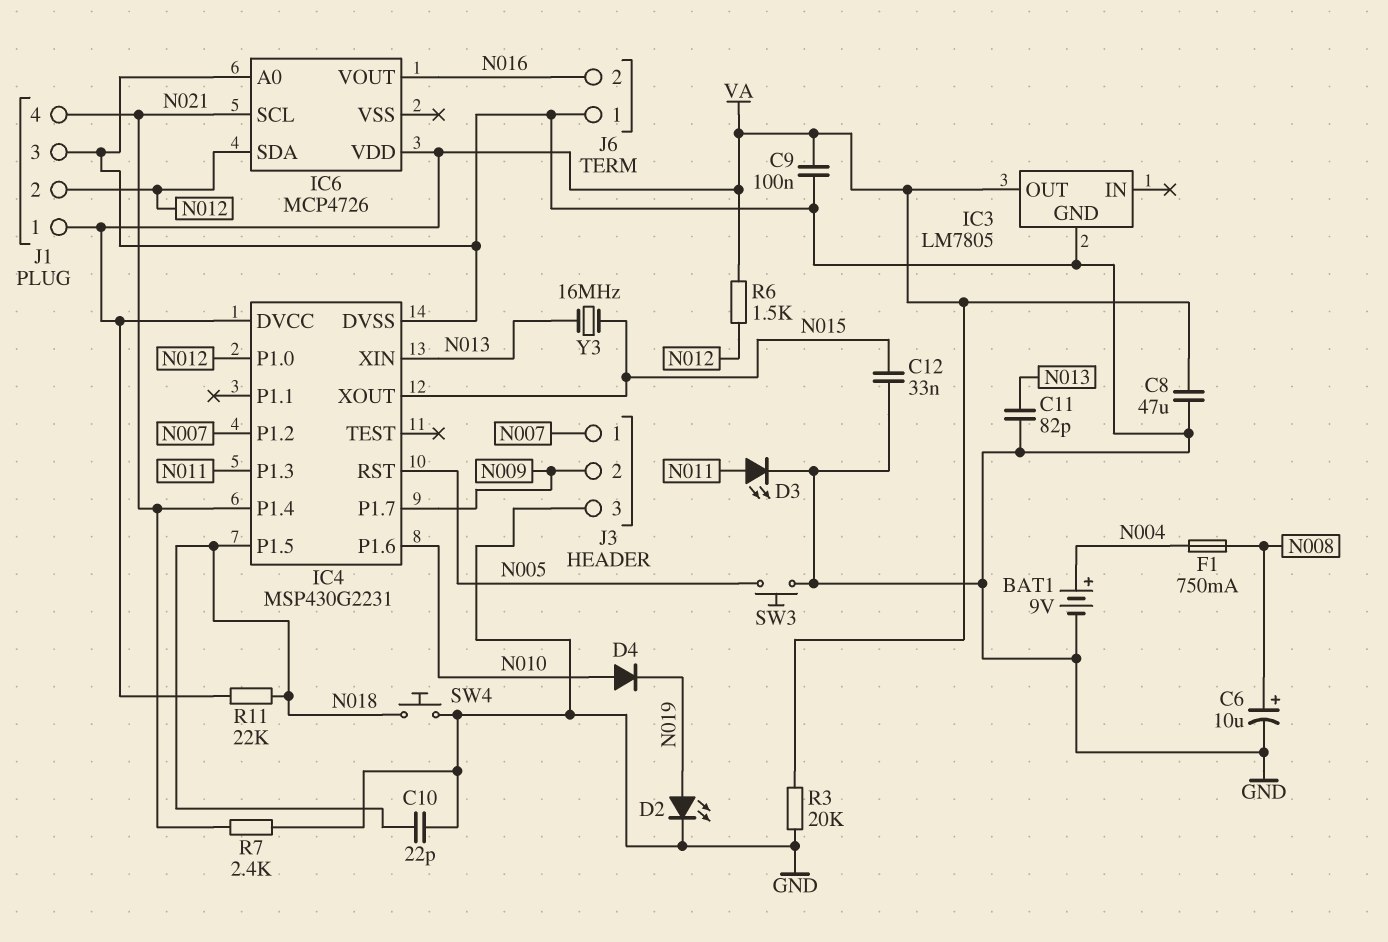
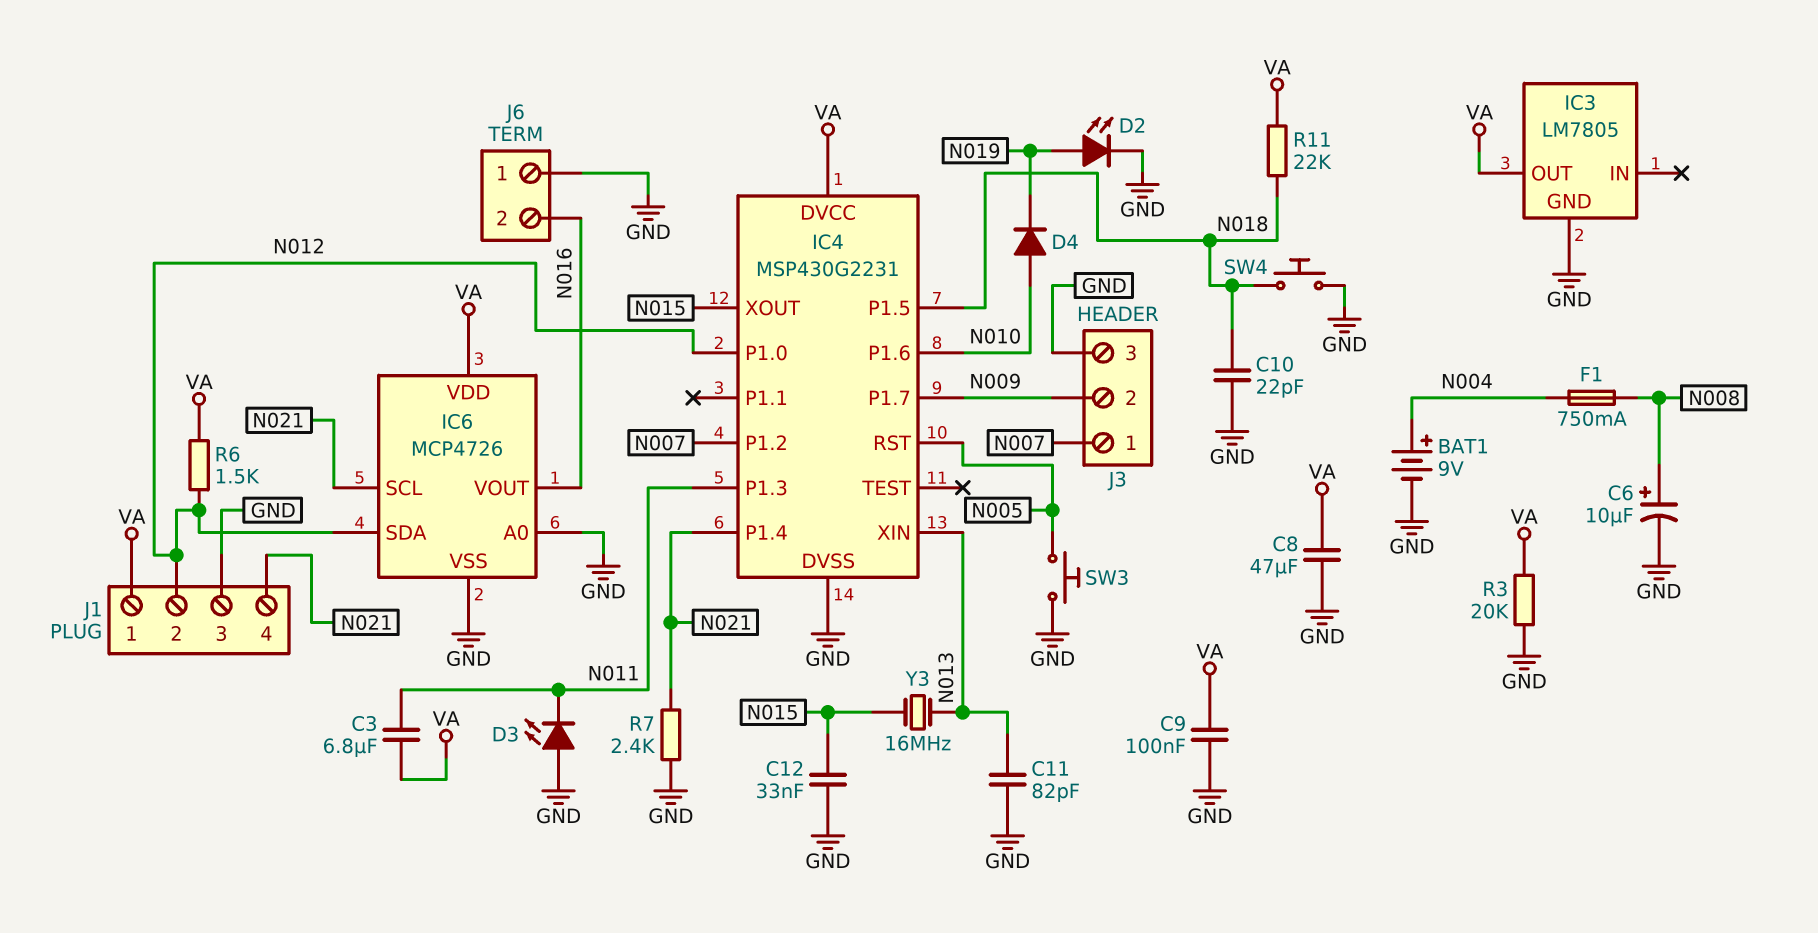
C3: none -> 6.8uF (N011, VA)
D3: LED (A N011, K GND) -> LED (A GND, K N011)
IC6 pin VSS: none -> GND

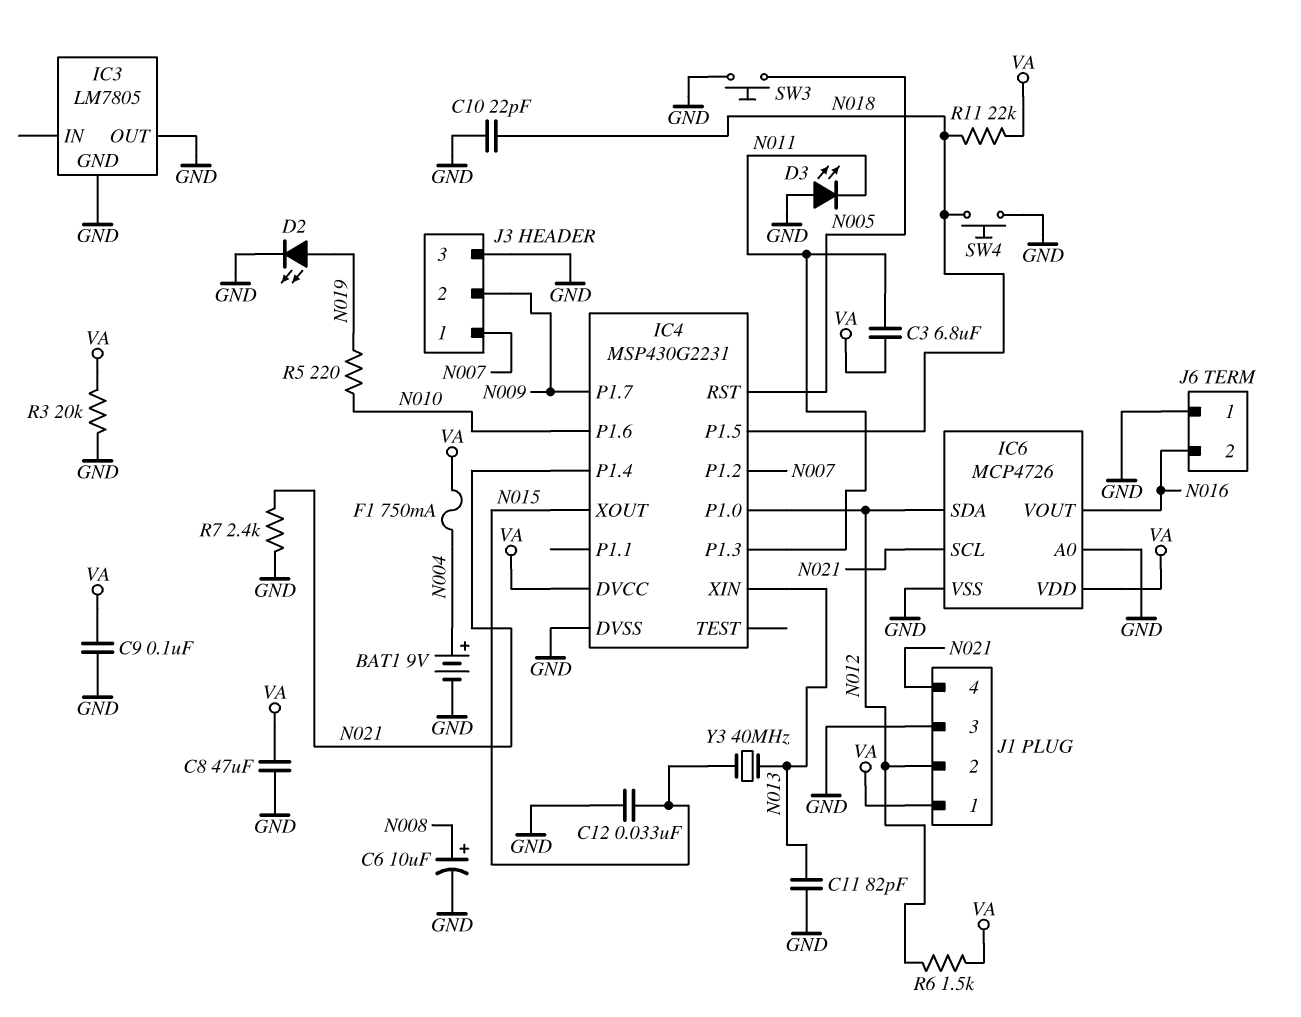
D4: diode (A N010, K N019) -> none
F1: 750mA (N004, N008) -> 750mA (N004, VA)
IC3 pin OUT: VA -> GND
R5: none -> 220 (N010, N019)
Y3: 16MHz (N013, N015) -> 40MHz (N013, N015)

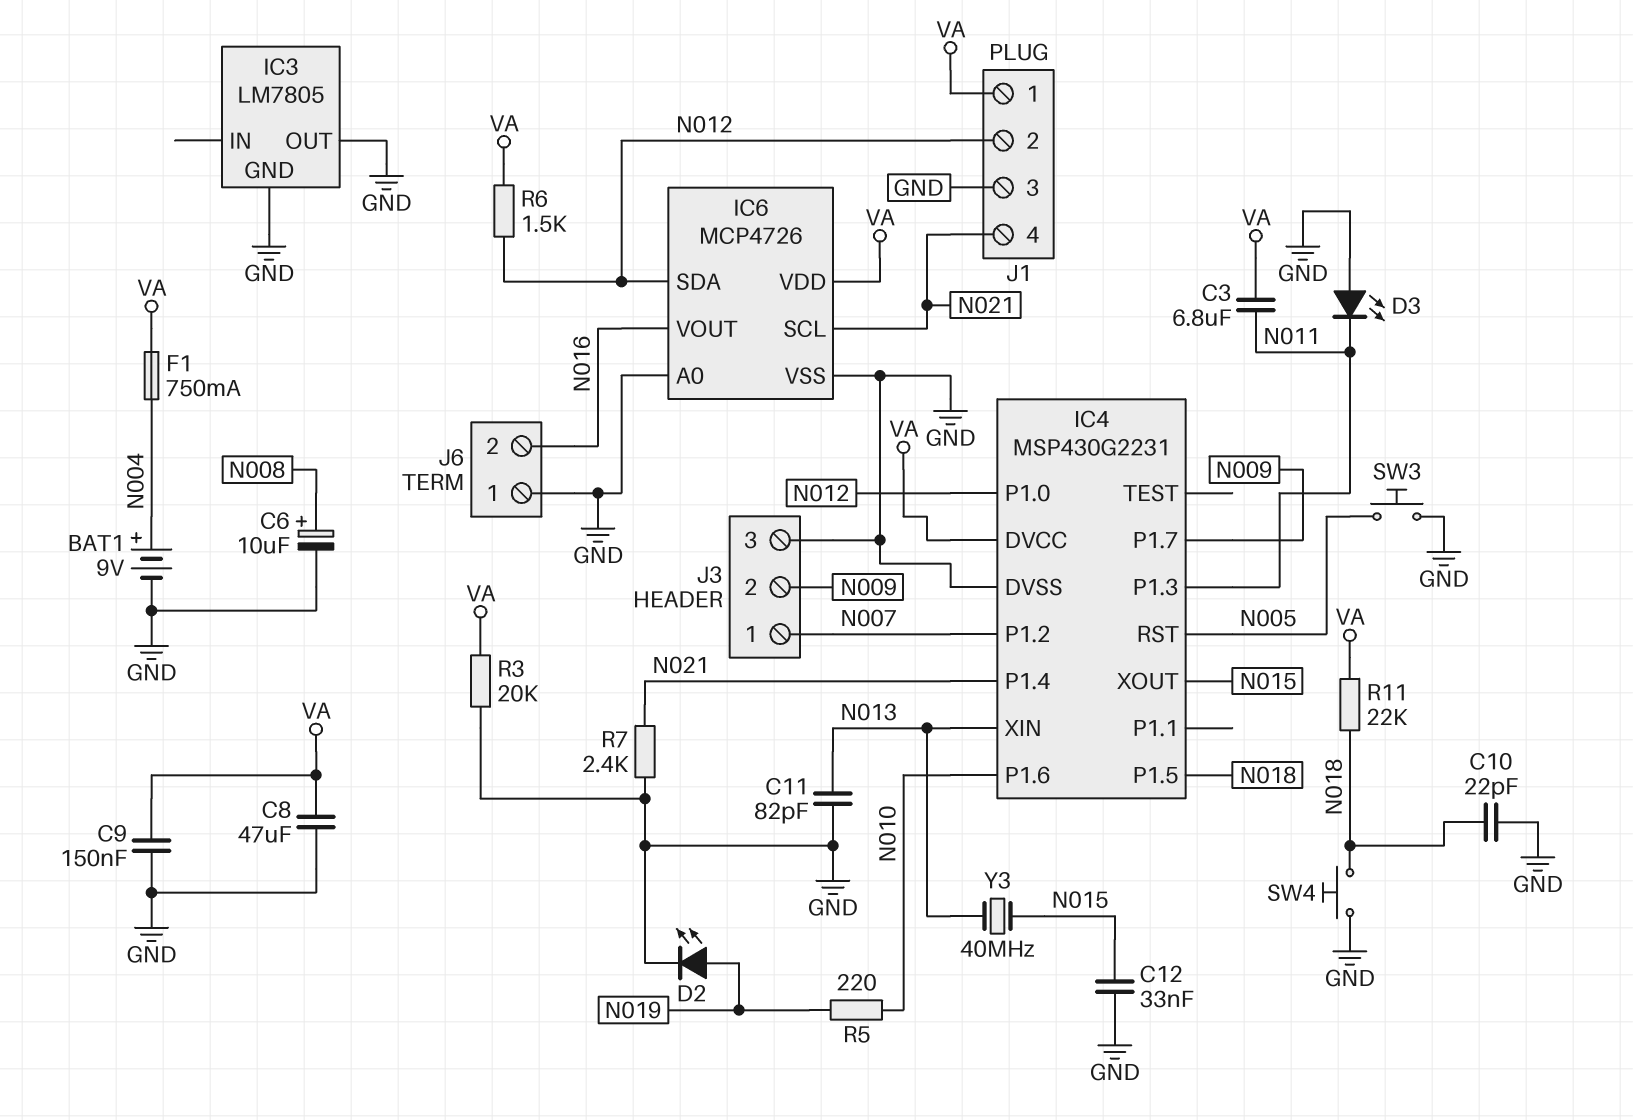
C9: 100nF (GND, VA) -> 150nF (GND, VA)

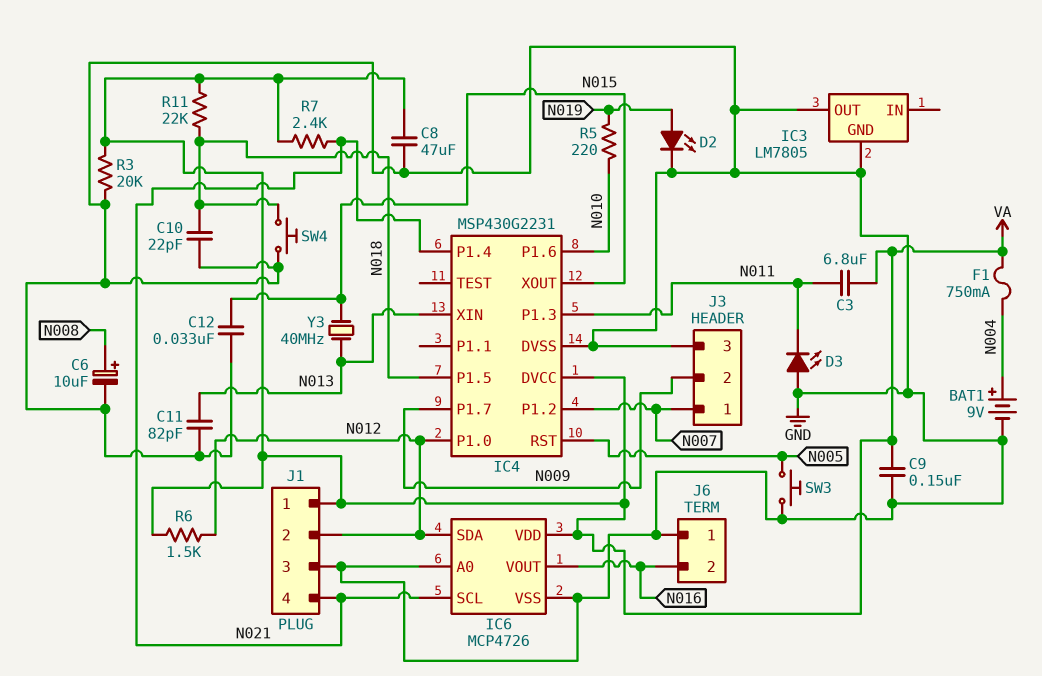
R7: 2.4k (GND, N021) -> 2.4k (N021, VA)

